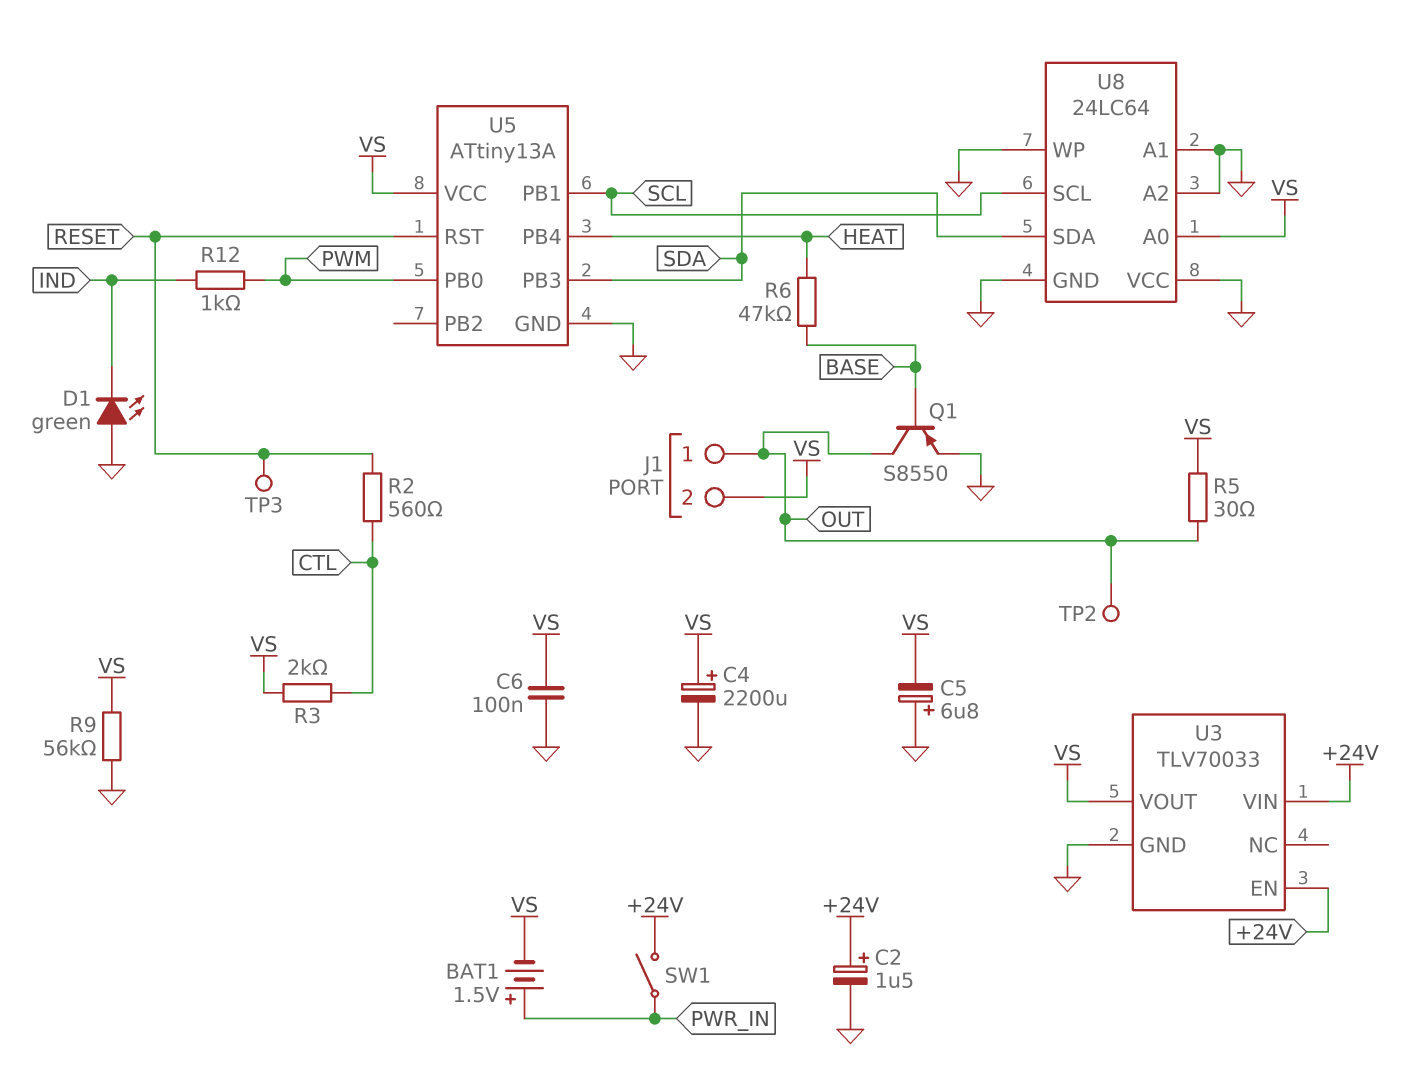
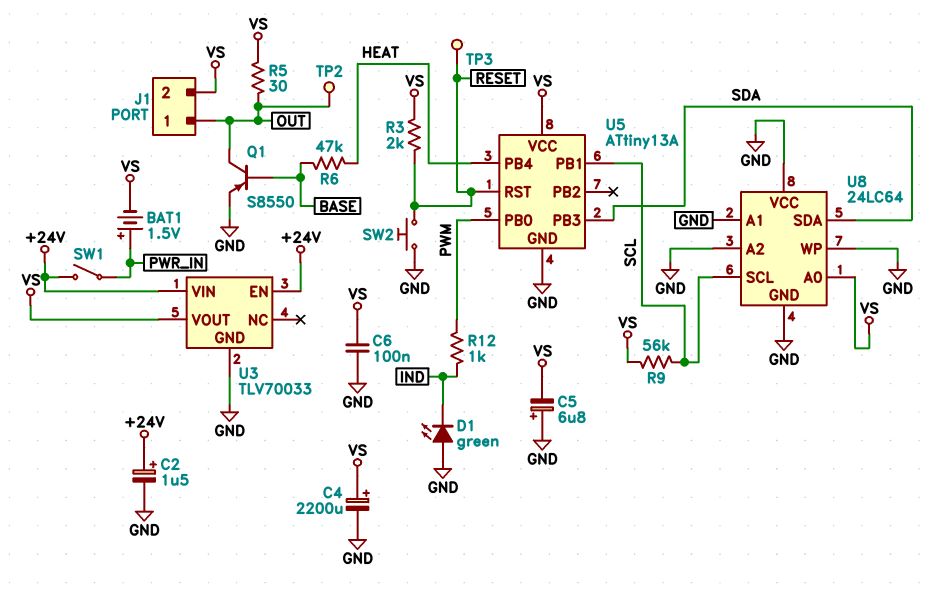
R2: 560 (CTL, RESET) -> none
R3: 2k (CTL, VS) -> 2k (RESET, VS)
R9: 56k (GND, VS) -> 56k (SCL, VS)
SW2: none -> button (GND, RESET)

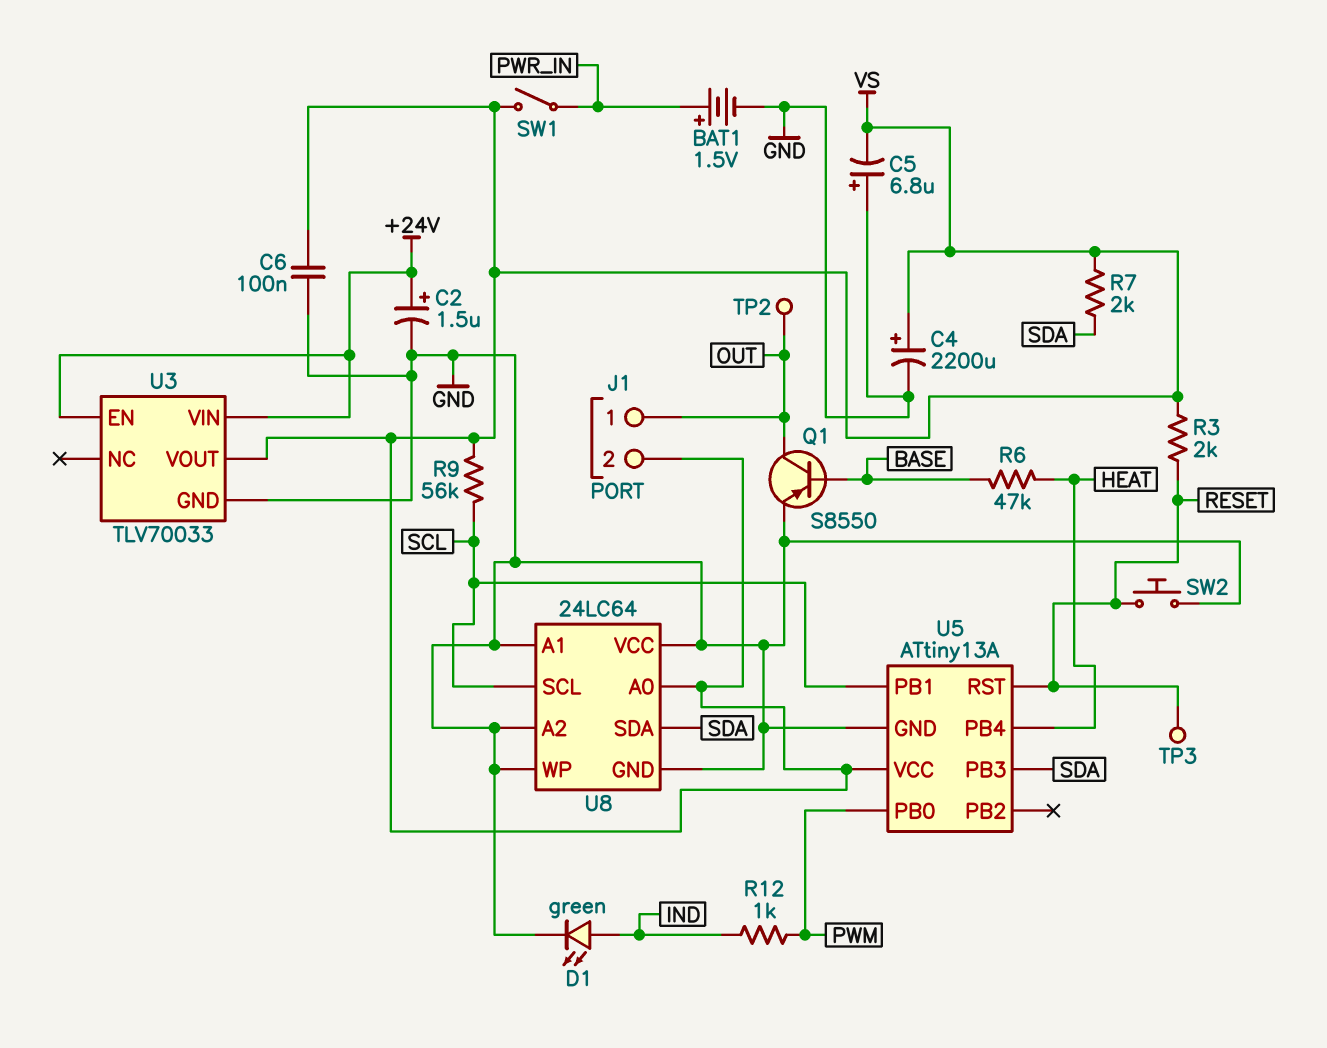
BAT1: 1.5V (plus PWR_IN, minus VS) -> 1.5V (plus PWR_IN, minus GND)
D1: LED green (A GND, K IND) -> LED green (A IND, K GND)
R5: 30 (OUT, VS) -> none
R7: none -> 2k (SDA, VS)
SW1: switch (+24V, PWR_IN) -> switch (PWR_IN, VS)

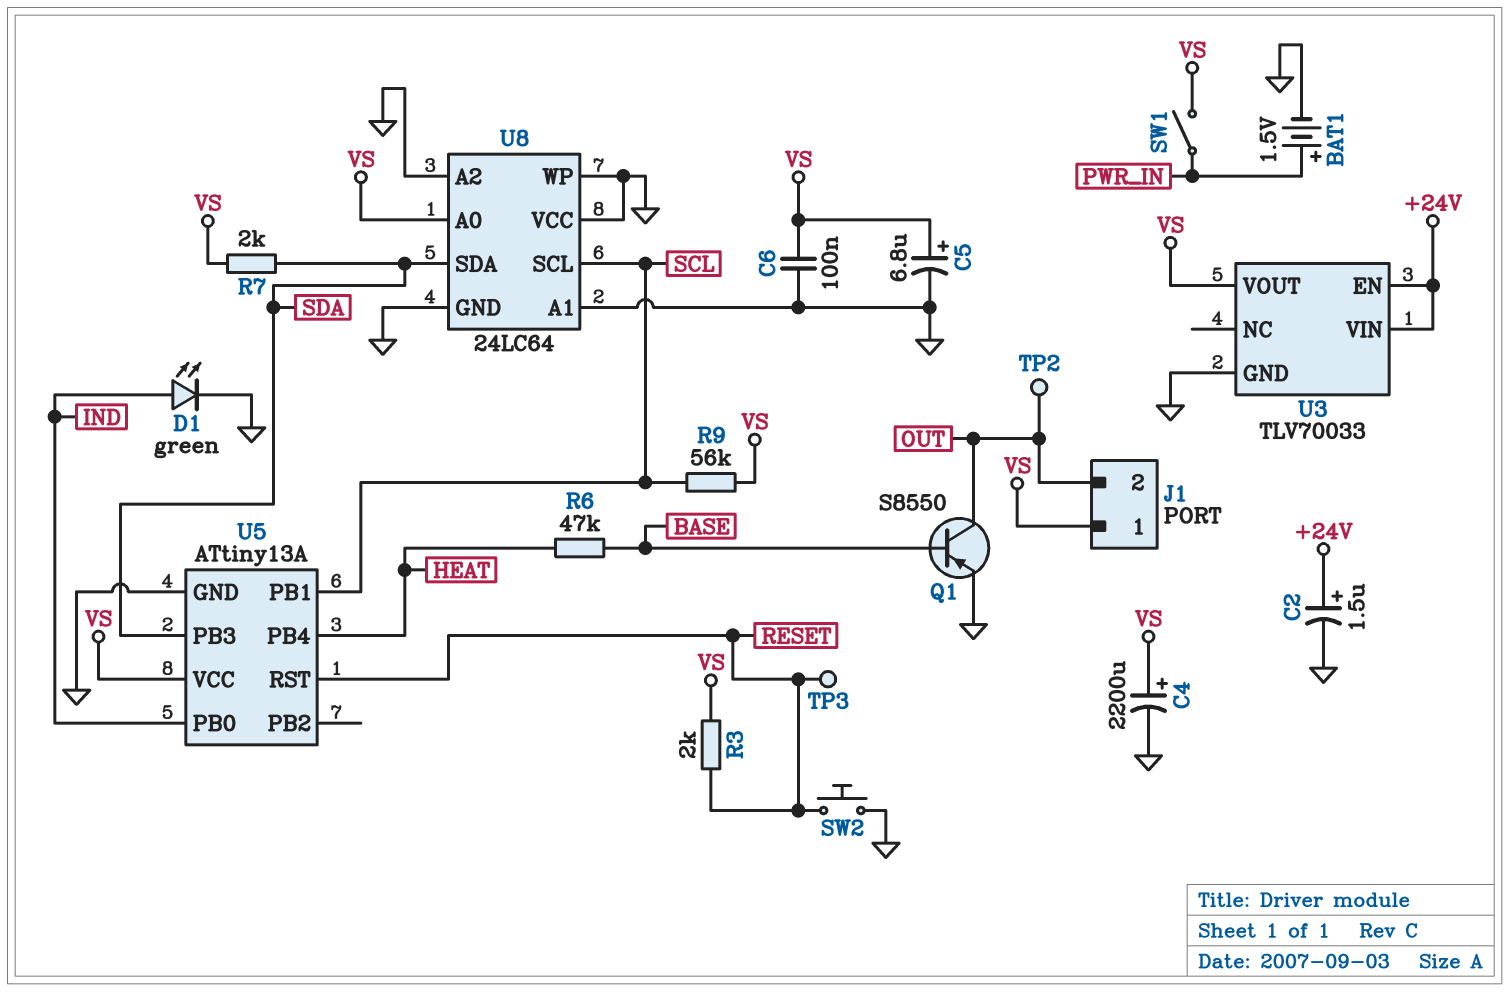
C5: 6.8uF (plus GND, minus VS) -> 6.8uF (plus VS, minus GND)
J1 pin 1: OUT -> VS
J1 pin 2: VS -> OUT
R12: 1k (IND, PWM) -> none
U5 pin PB0: PWM -> IND

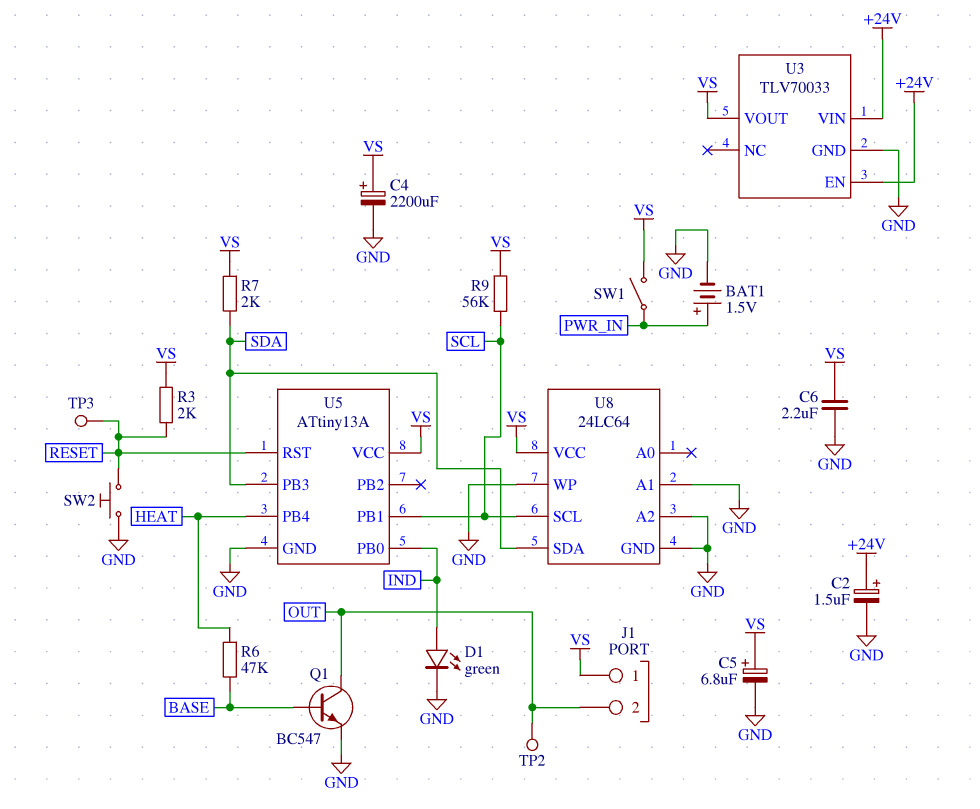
C6: 100nF (GND, VS) -> 2.2uF (GND, VS)
Q1: PNP S8550 (B BASE, C OUT, E GND) -> NPN BC547 (B BASE, C OUT, E GND)
U8 pin A0: VS -> none
U8 pin VCC: GND -> VS

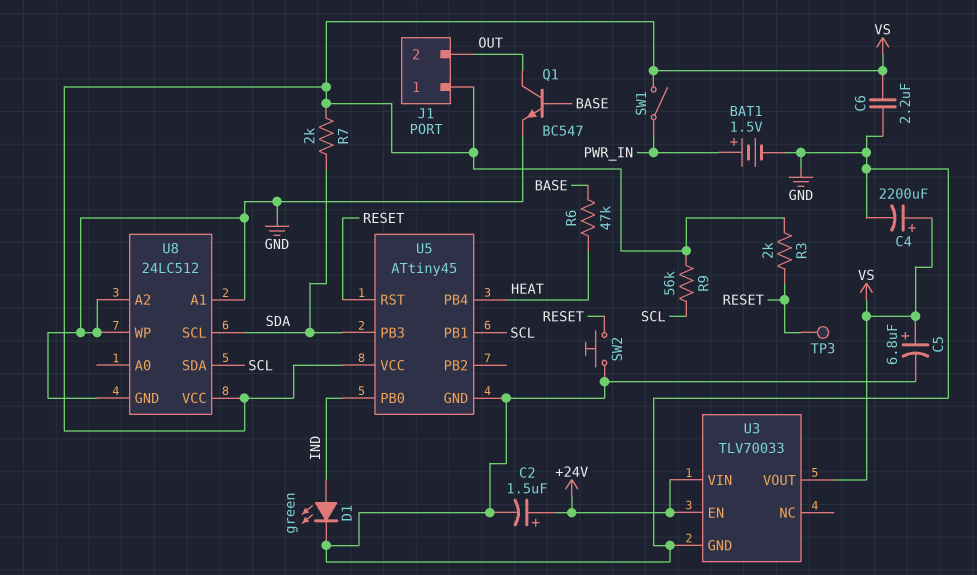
TP2: test point (OUT) -> none
U5: ATtiny13A -> ATtiny45
U8: 24LC64 -> 24LC512
U8 pin SCL: SCL -> SDA
U8 pin SDA: SDA -> SCL

